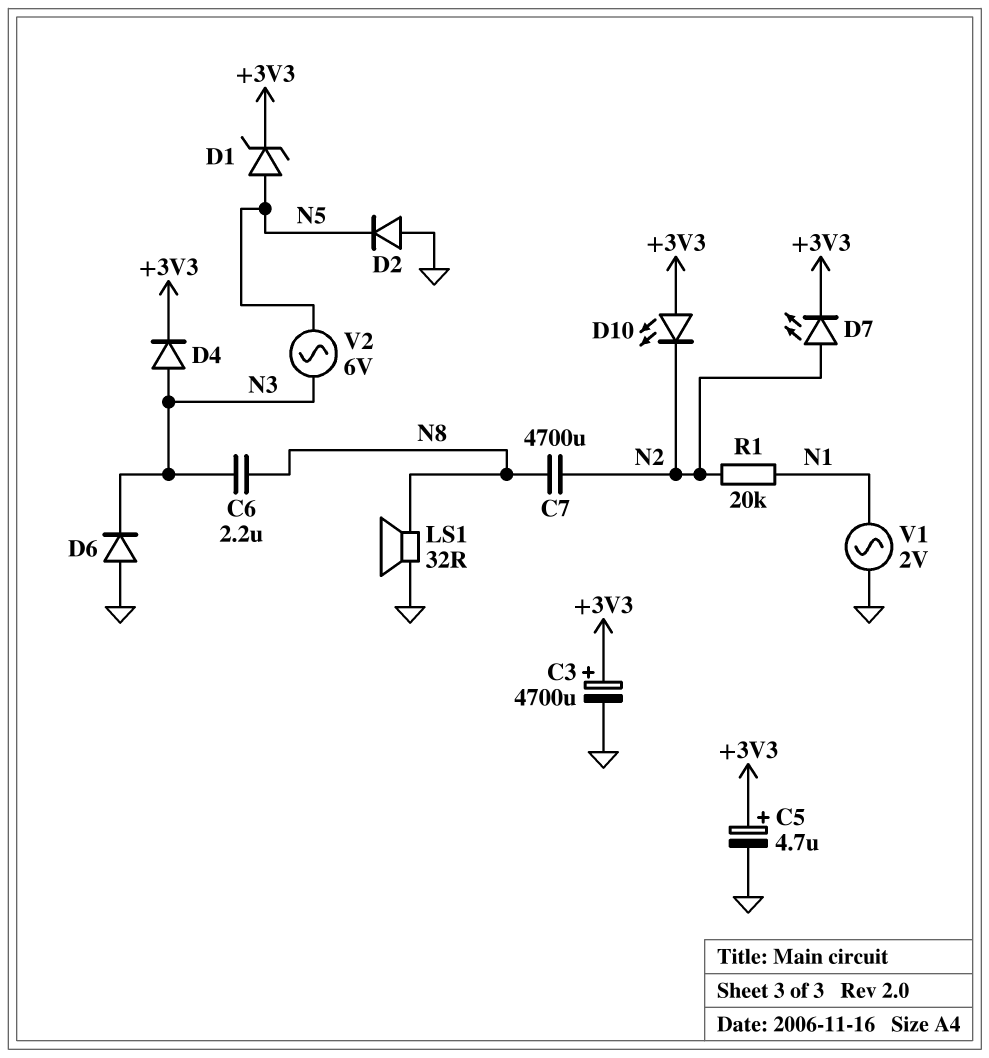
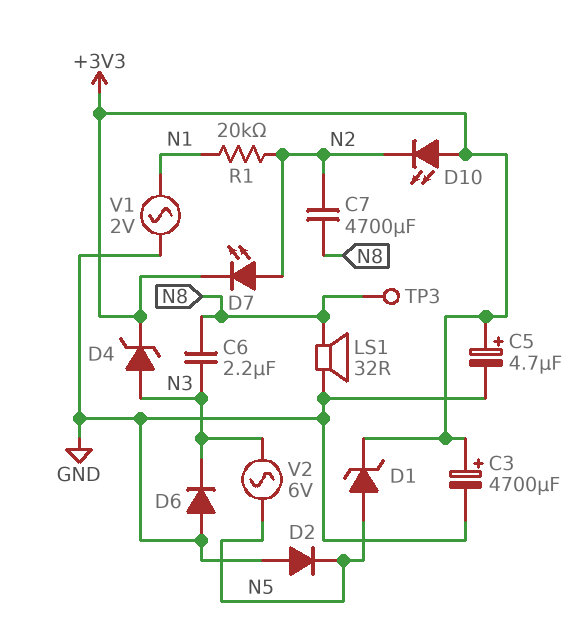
D4: diode (A N3, K +3V3) -> zener (A N3, K +3V3)
TP3: none -> test point (N8)

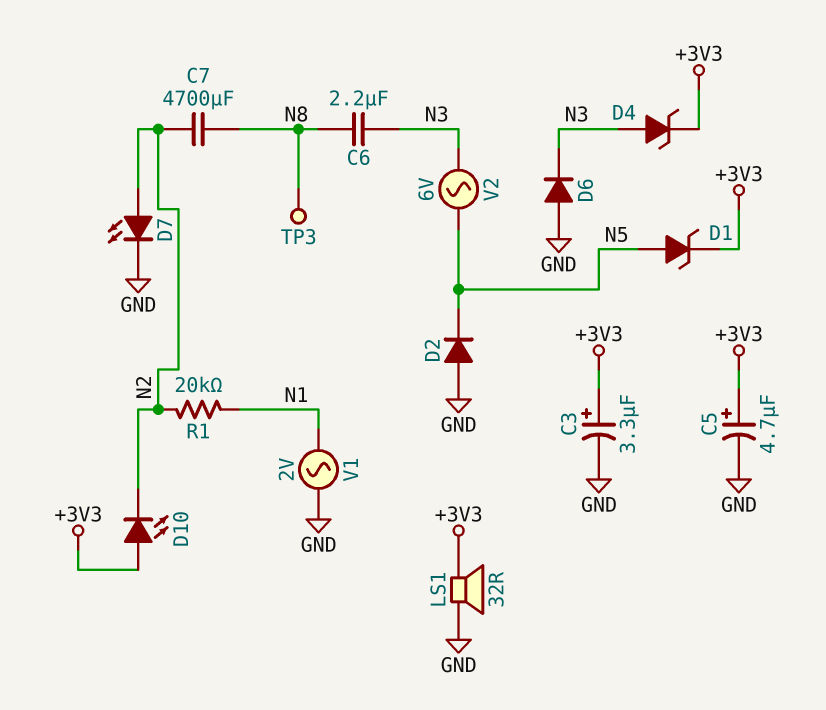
C3: 4700uF (plus +3V3, minus GND) -> 3.3uF (plus +3V3, minus GND)
D7: LED (A N2, K +3V3) -> LED (A N2, K GND)
LS1: speaker 32R (GND, N8) -> speaker 32R (+3V3, GND)

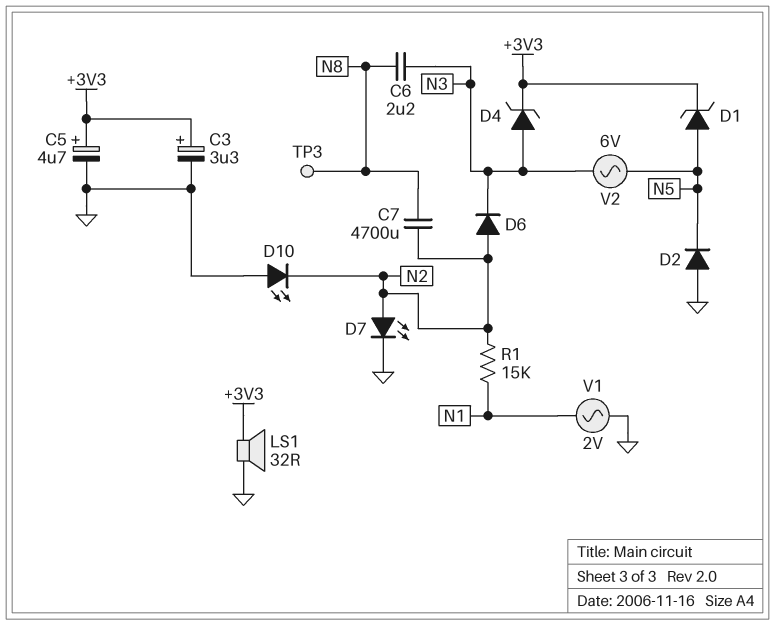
D6: diode (A GND, K N3) -> diode (A N2, K N3)
D10: LED (A +3V3, K N2) -> LED (A GND, K N2)
R1: 20k (N1, N2) -> 15k (N1, N2)

